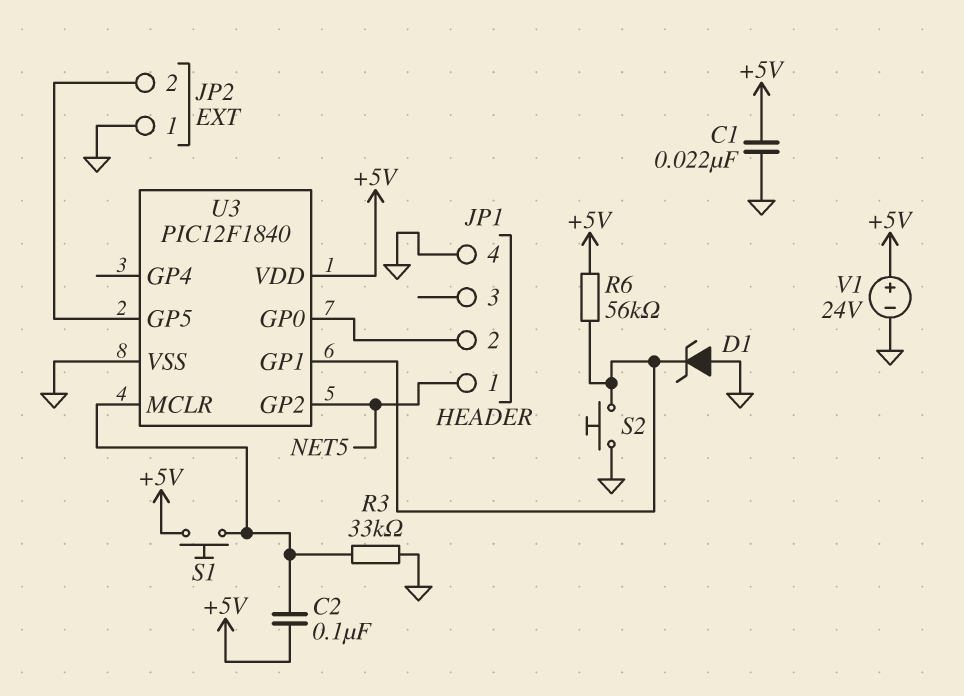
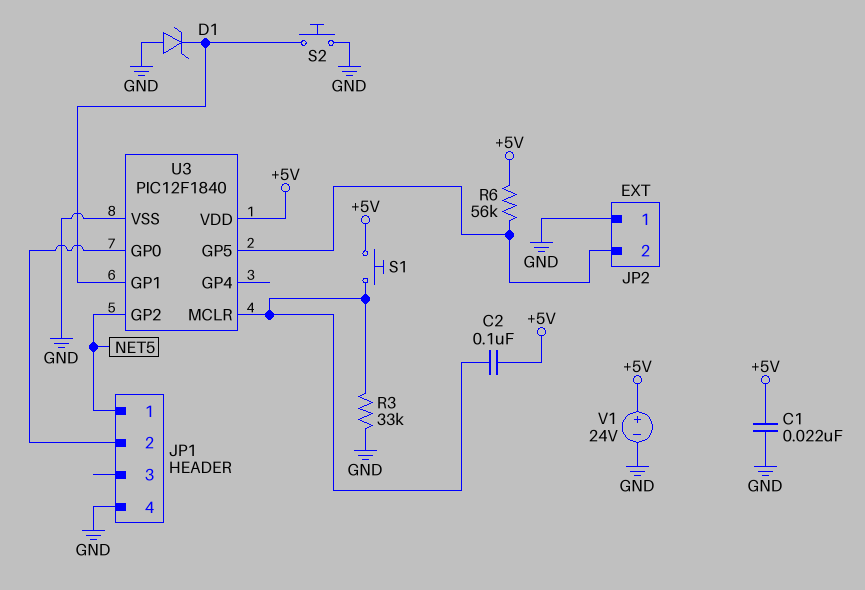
R6: 56k (+5V, U3/GP1) -> 56k (+5V, JP2/2)

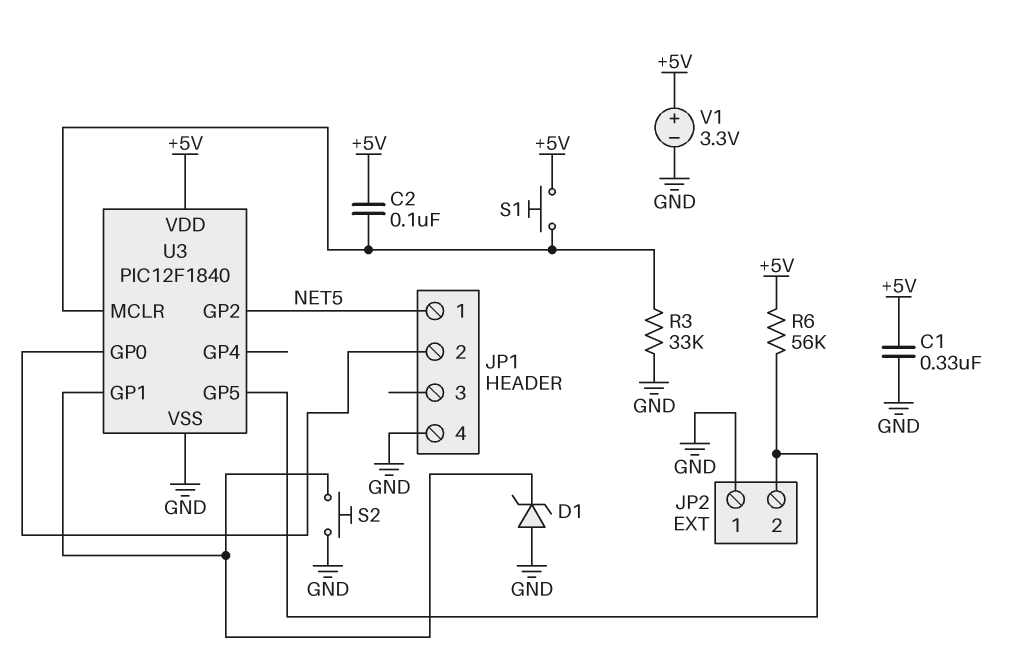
C1: 22nF (+5V, GND) -> 330nF (+5V, GND)
V1: 24V (plus +5V, minus GND) -> 3.3V (plus +5V, minus GND)

